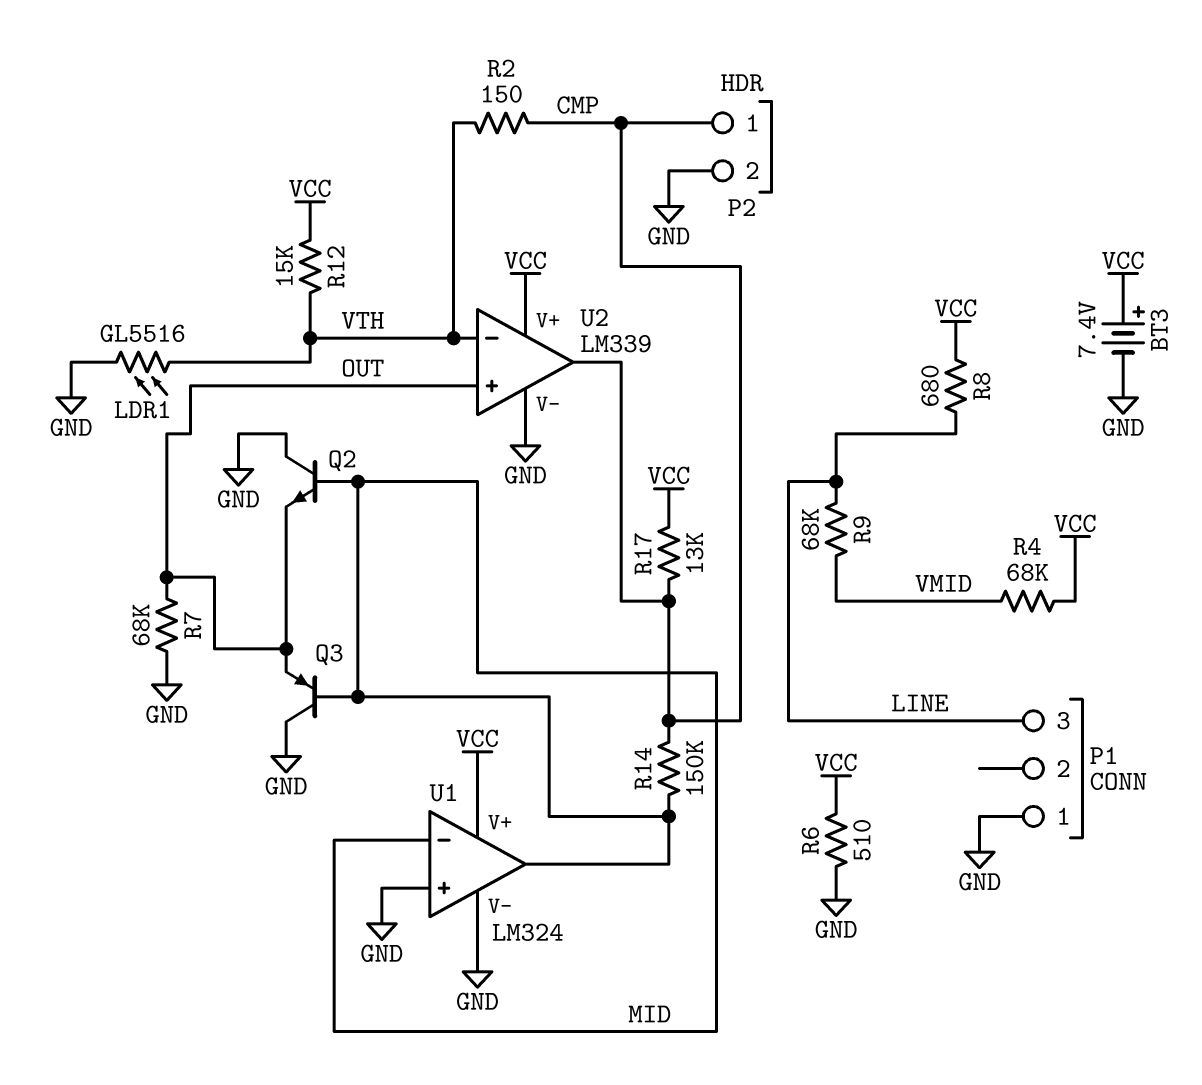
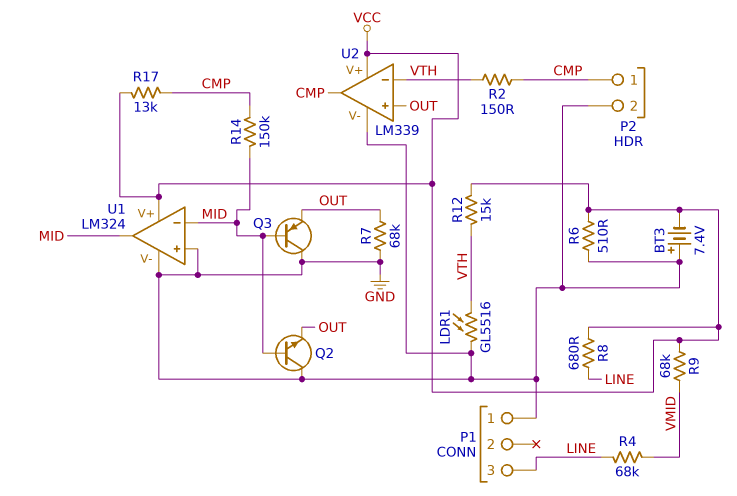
BT3: 7.4V (plus VCC, minus GND) -> 7.4V (plus GND, minus VCC)
R4: 68k (VCC, VMID) -> 68k (LINE, VMID)
R9: 68k (LINE, VMID) -> 68k (VCC, VMID)

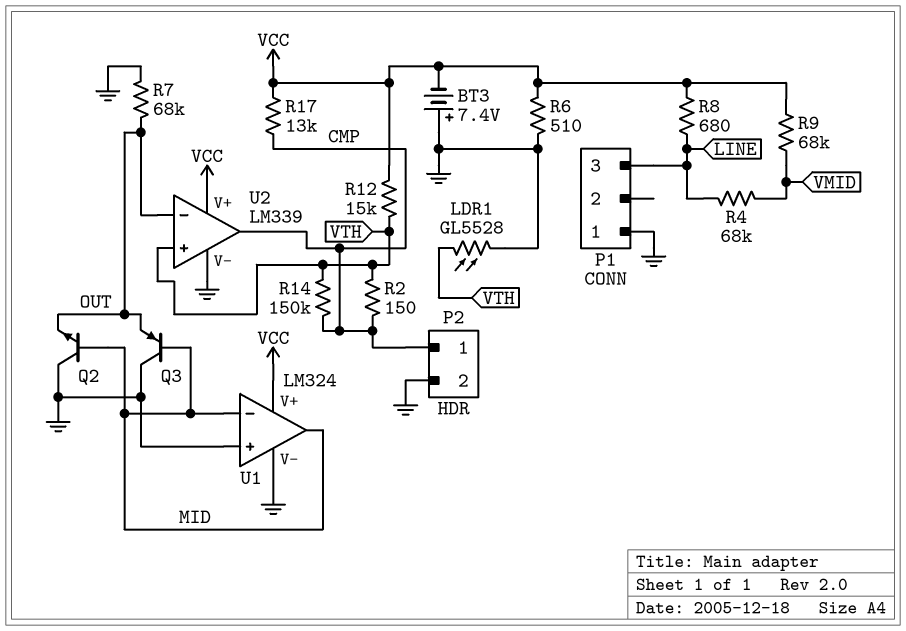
LDR1: GL5516 (GND, VTH) -> GL5528 (GND, VTH)
R14: 150k (CMP, MID) -> 150k (CMP, VTH)
U2 pin in+: OUT -> VTH
U2 pin in-: VTH -> OUT

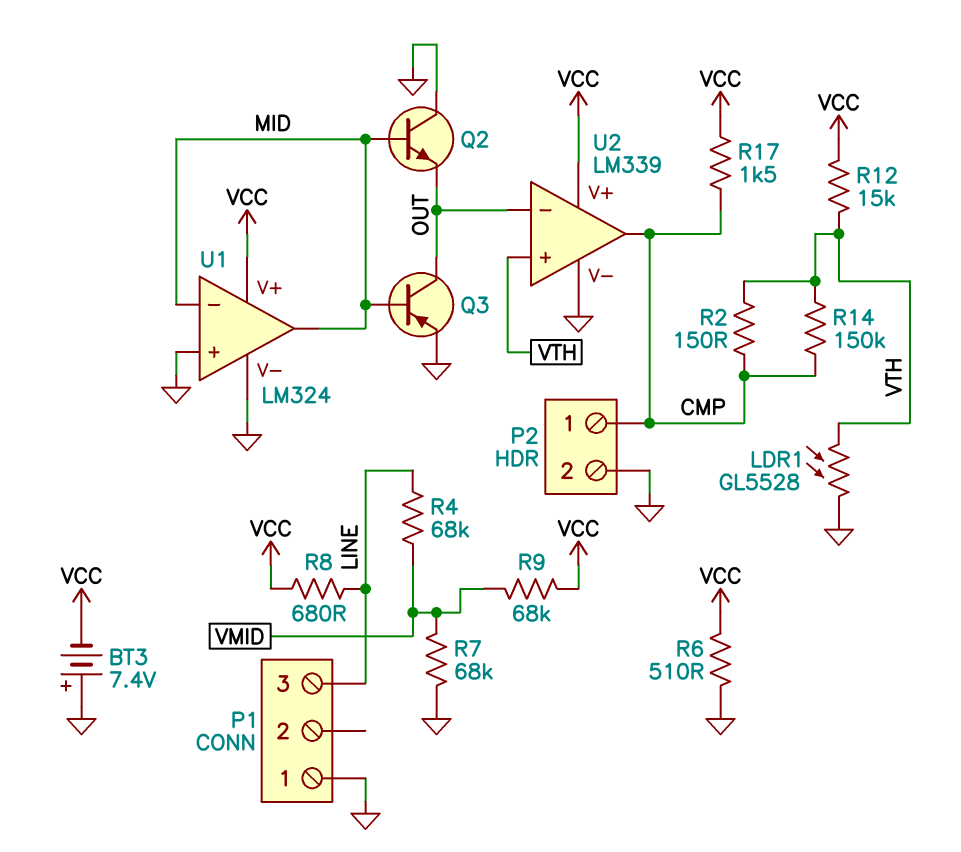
Q3: PNP (B MID, C GND, E OUT) -> PNP (B MID, C OUT, E GND)
R7: 68k (GND, OUT) -> 68k (GND, VMID)
R17: 13k (CMP, VCC) -> 1.5k (CMP, VCC)

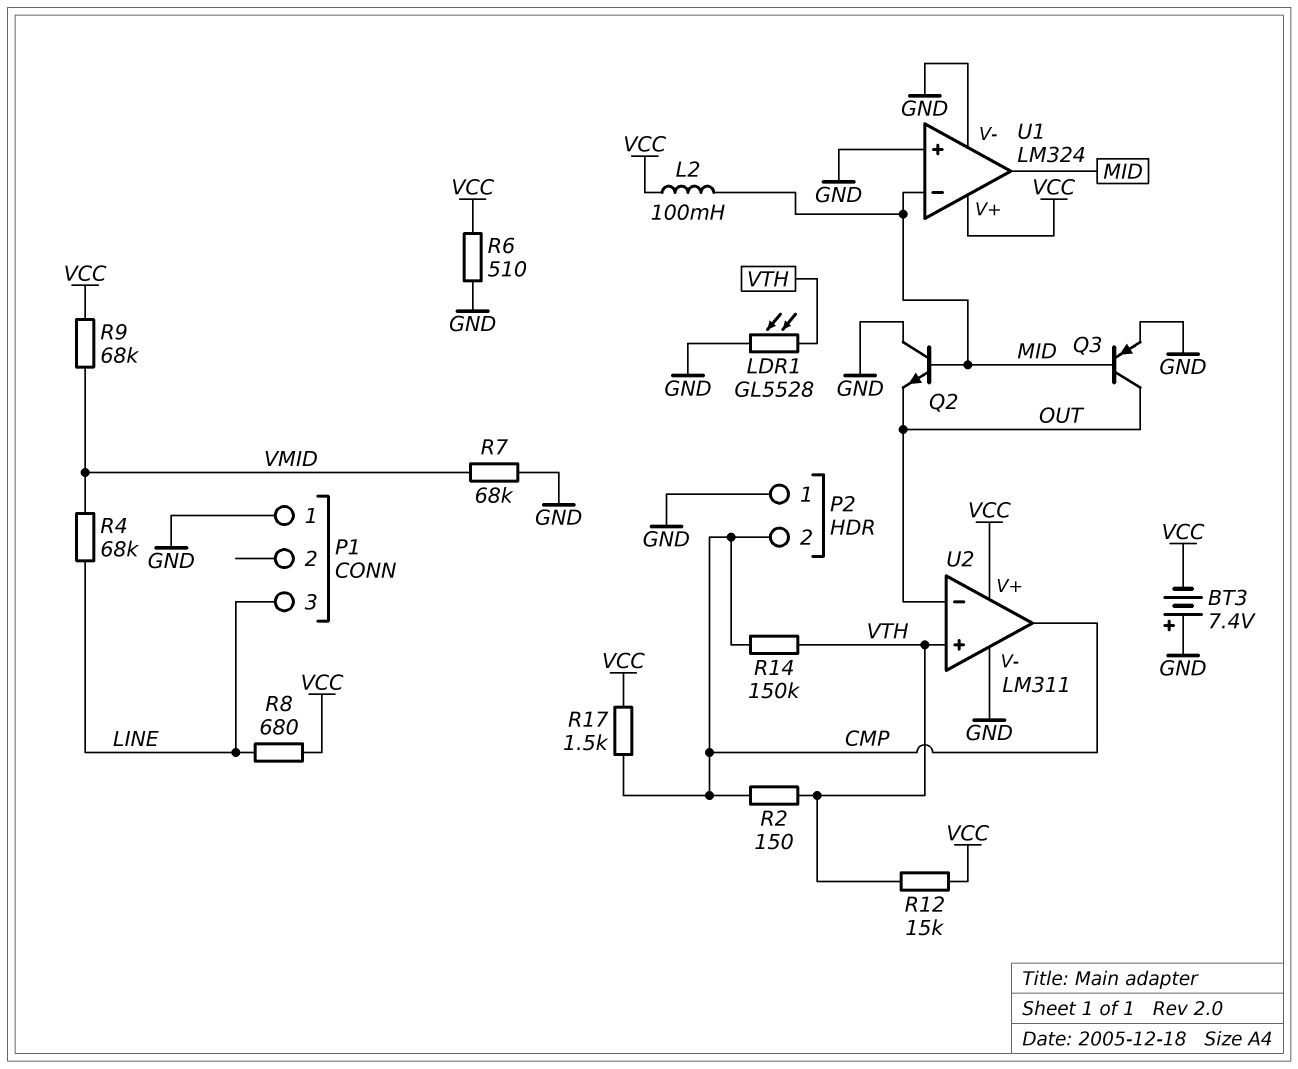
L2: none -> 100mH (MID, VCC)
P2 pin 1: CMP -> GND
P2 pin 2: GND -> CMP
U2: LM339 -> LM311

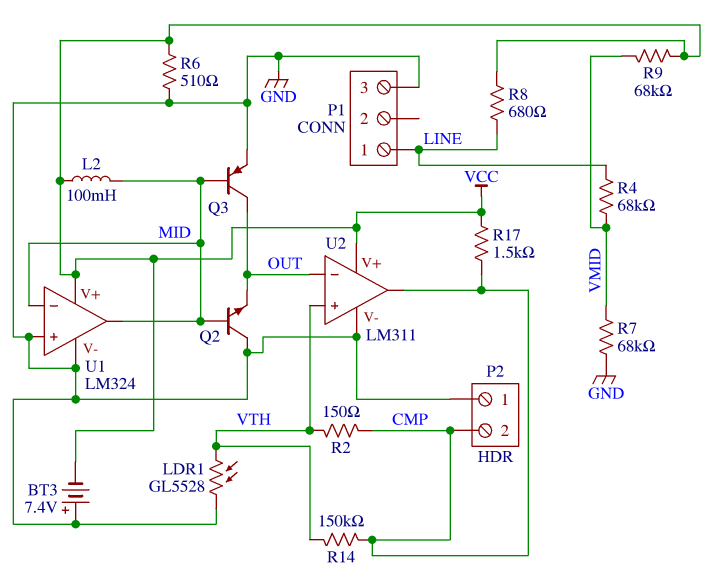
P1 pin 1: GND -> LINE
P1 pin 3: LINE -> GND
R12: 15k (VCC, VTH) -> none

